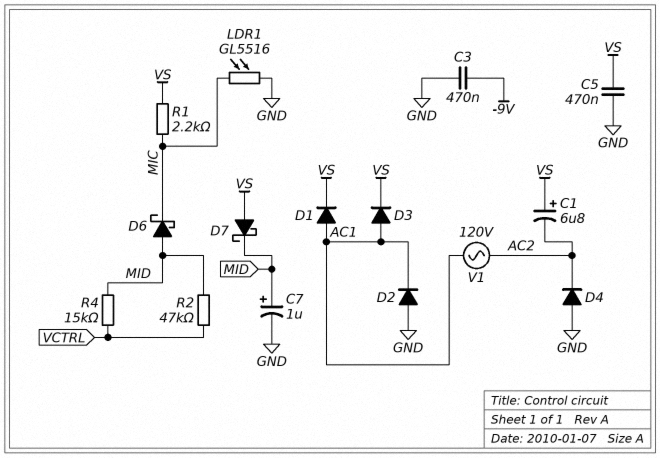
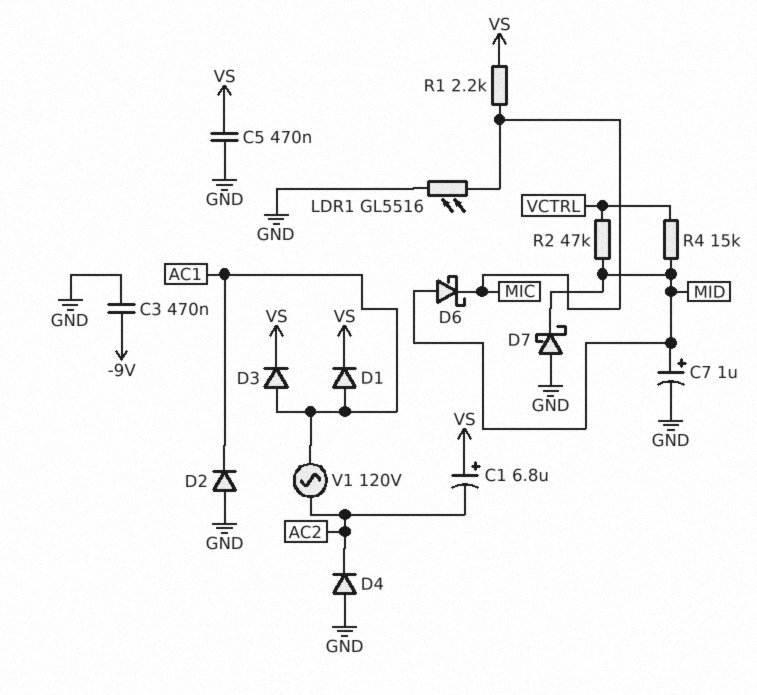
D7: schottky (A VS, K MID) -> schottky (A GND, K MID)

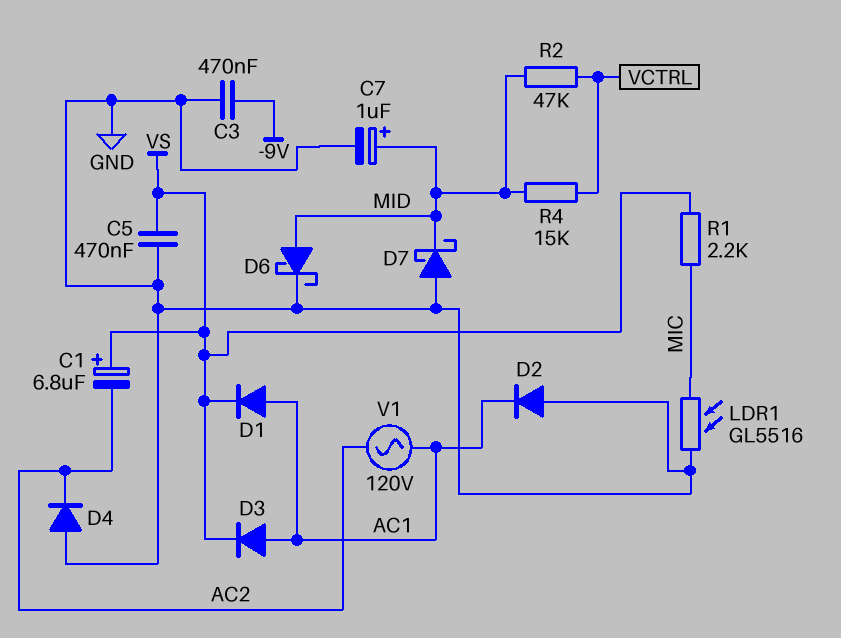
D6: schottky (A MID, K MIC) -> schottky (A MID, K GND)

